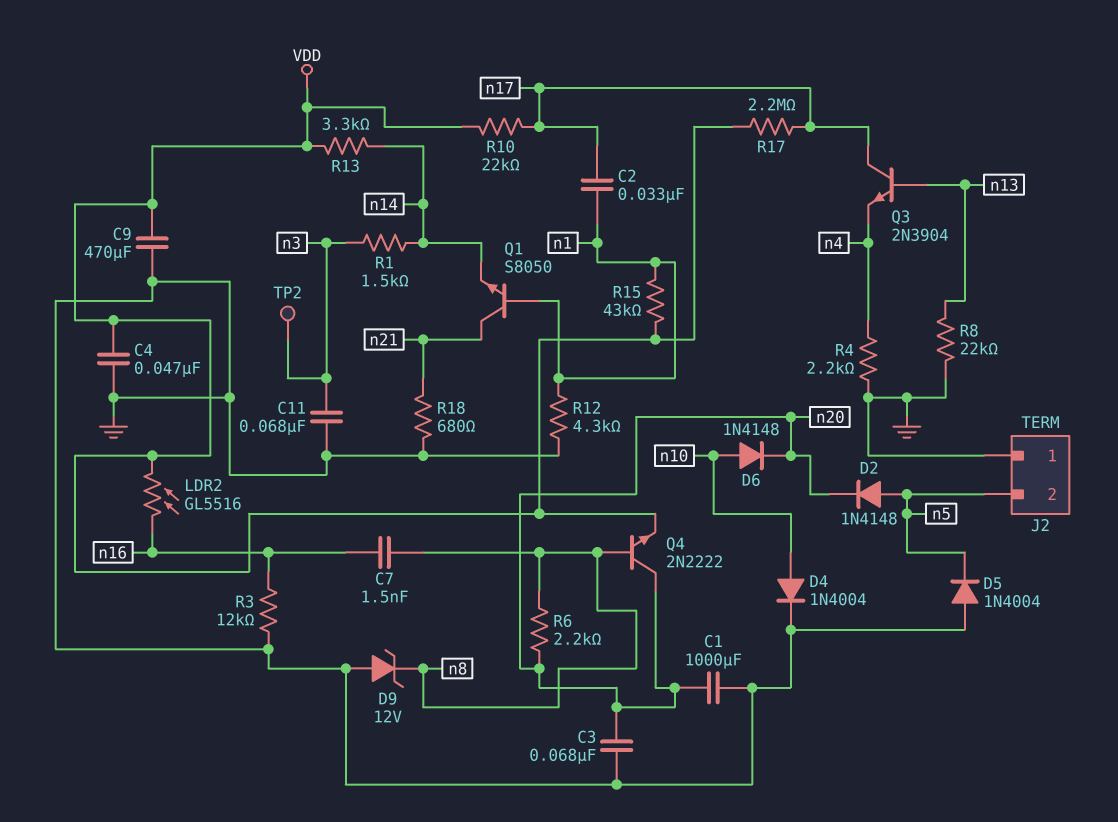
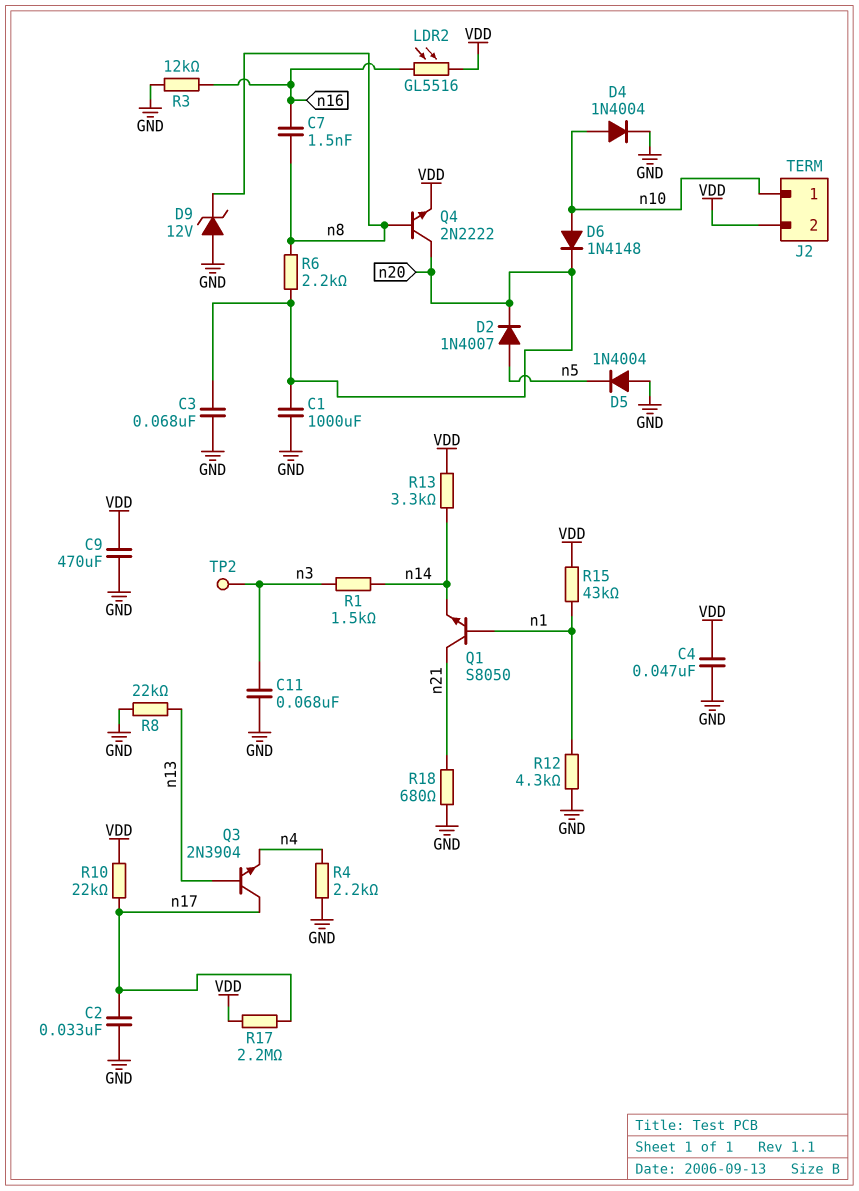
C2: 33nF (n1, n17) -> 33nF (GND, n17)
D2: diode 1N4148 (A n5, K n20) -> diode 1N4007 (A n5, K n20)
J2 pin 1: GND -> n10
J2 pin 2: n5 -> VDD

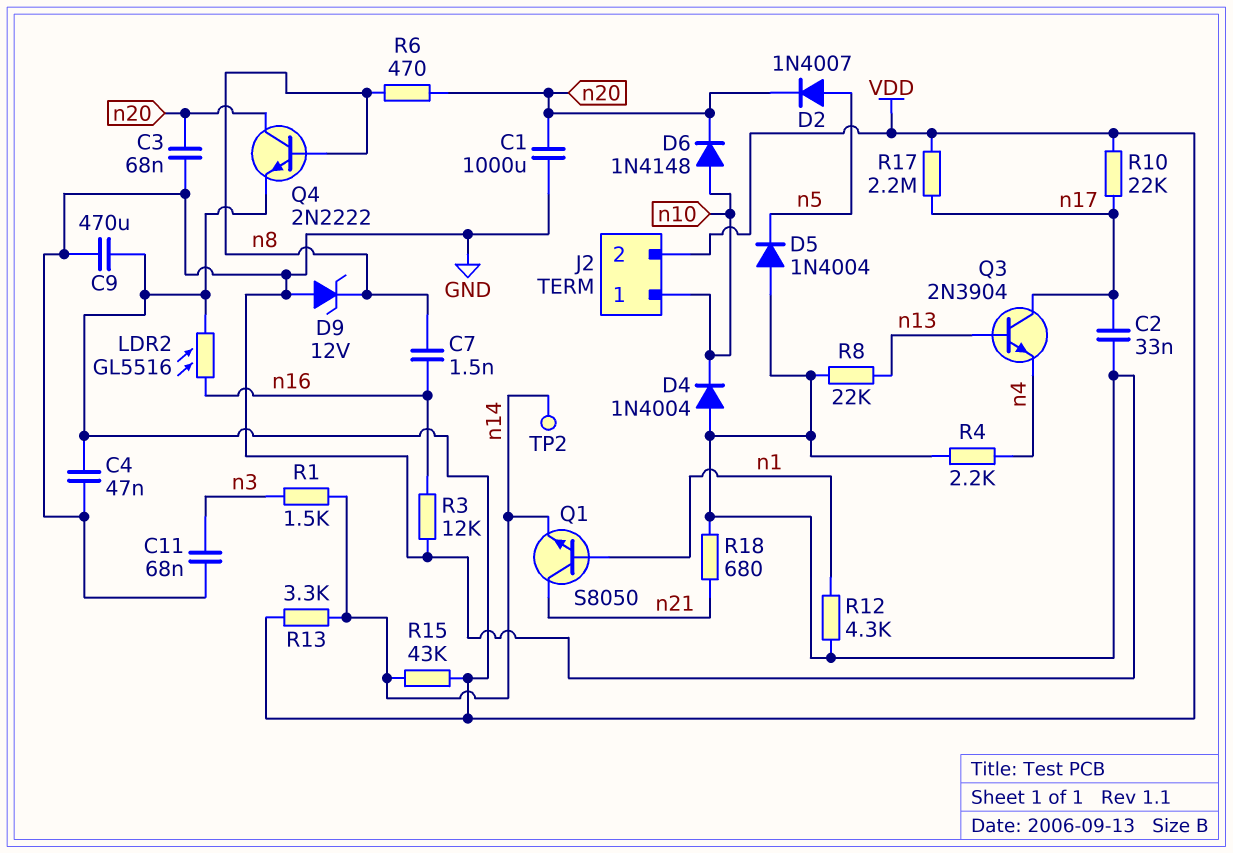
D4: diode 1N4004 (A n10, K GND) -> diode 1N4004 (A GND, K n10)
R6: 2.2k (n8, n20) -> 470 (n8, n20)
R15: 43k (VDD, n1) -> 43k (VDD, n14)
TP2: test point (n3) -> test point (n14)

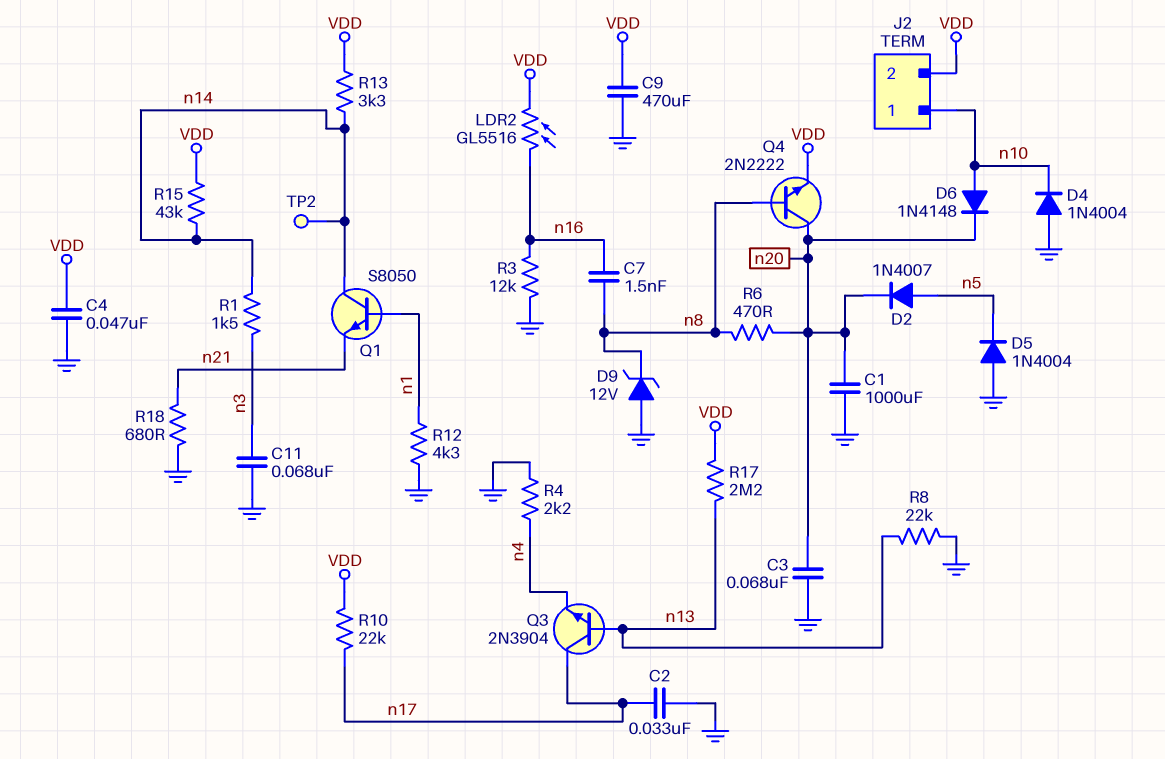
Q1: NPN S8050 (B n1, C n21, E n14) -> NPN S8050 (B n1, C n14, E n21)
R17: 2.2M (VDD, n17) -> 2.2M (VDD, n13)

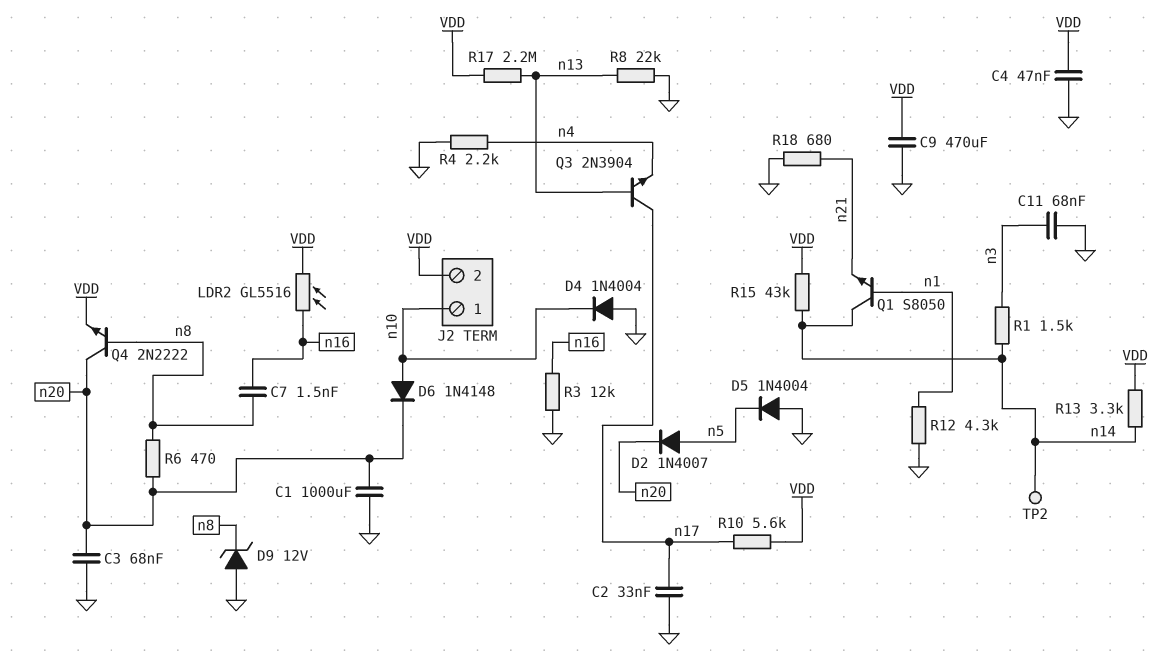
R10: 22k (VDD, n17) -> 5.6k (VDD, n17)

